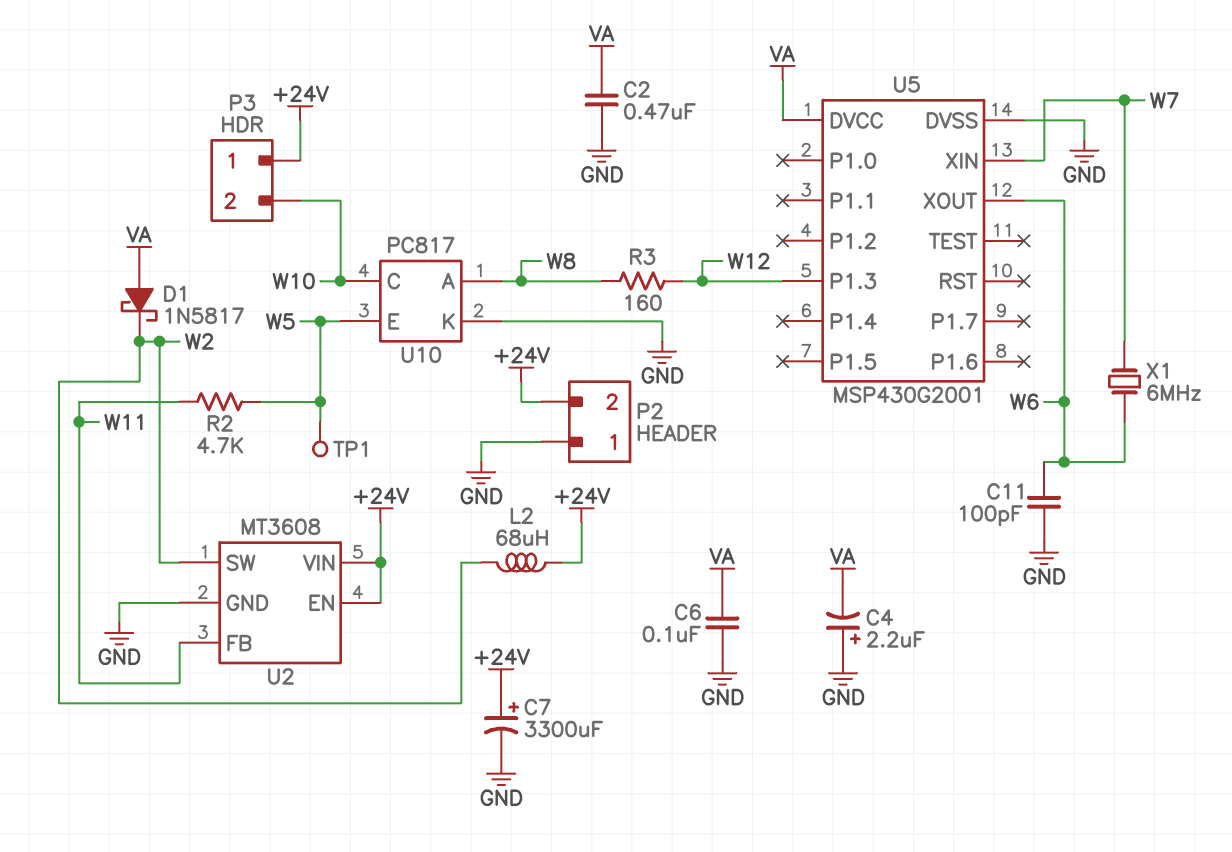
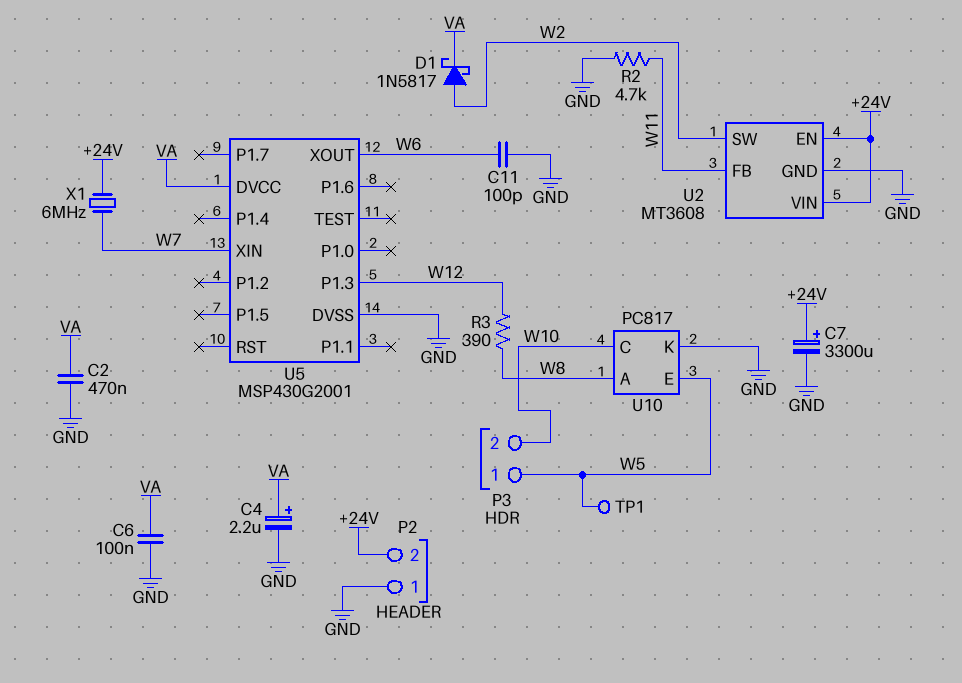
C4: 2.2uF (plus GND, minus VA) -> 2.2uF (plus VA, minus GND)
D1: schottky 1N5817 (A VA, K W2) -> schottky 1N5817 (A W2, K VA)
L2: 68uH (+24V, W2) -> none
P3 pin 1: +24V -> W5
R2: 4.7k (W5, W11) -> 4.7k (GND, W11)
R3: 160 (W8, W12) -> 390 (W8, W12)
X1: 6MHz (W6, W7) -> 6MHz (+24V, W7)

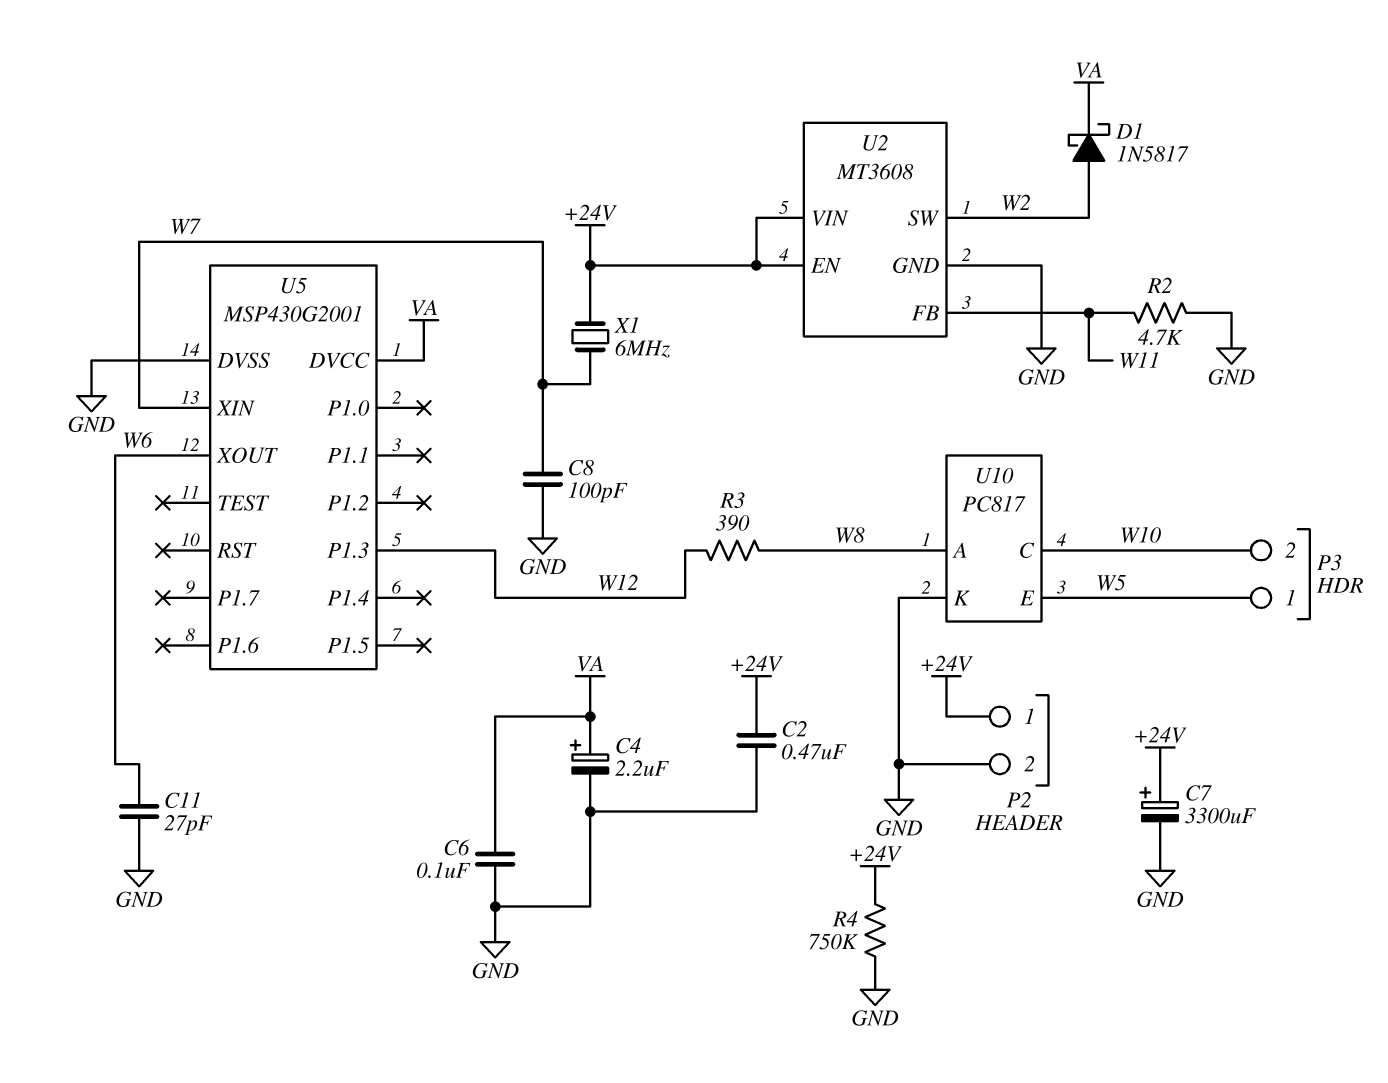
C2: 470nF (GND, VA) -> 470nF (+24V, GND)
C8: none -> 100pF (GND, W7)
C11: 100pF (GND, W6) -> 27pF (GND, W6)
P2 pin 1: GND -> +24V
P2 pin 2: +24V -> GND
R4: none -> 750k (+24V, GND)
TP1: test point (W5) -> none

